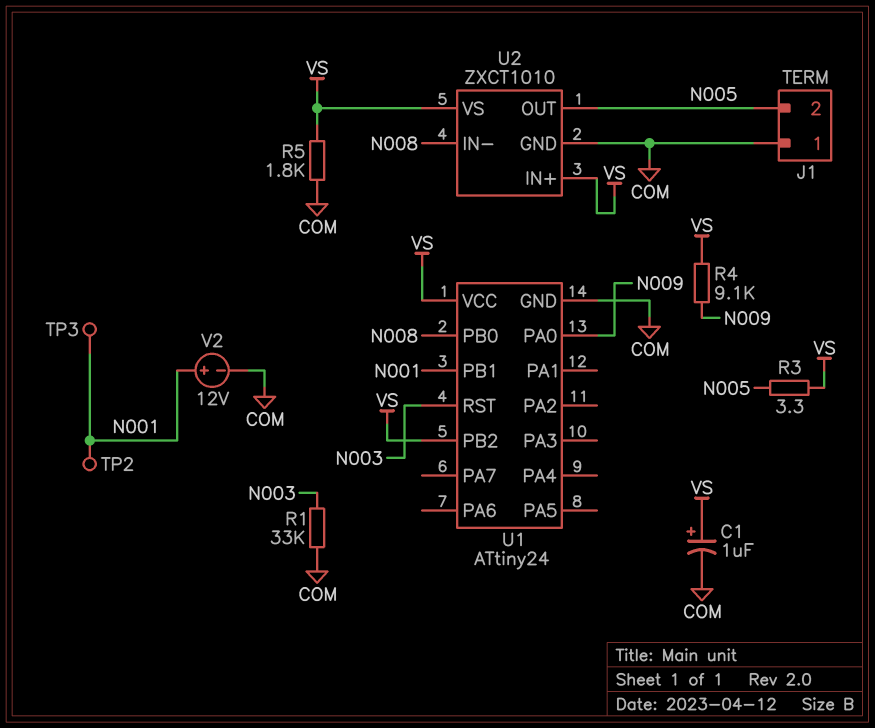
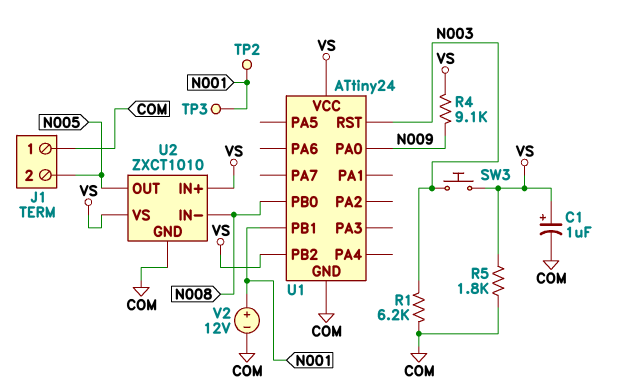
R1: 33k (COM, N003) -> 6.2k (COM, N003)
R3: 3.3 (N005, VS) -> none
SW3: none -> button (N003, VS)

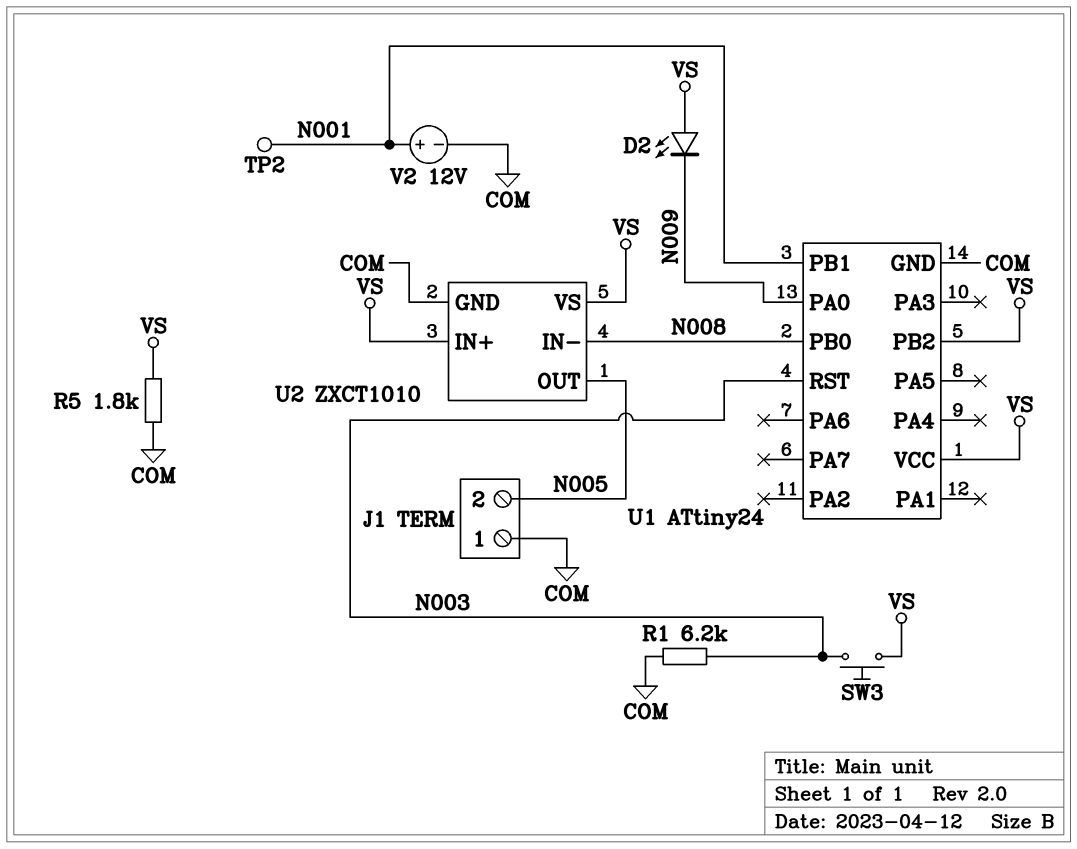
C1: 1uF (plus VS, minus COM) -> none
D2: none -> LED (A VS, K N009)
R4: 9.1k (N009, VS) -> none
TP3: test point (N001) -> none

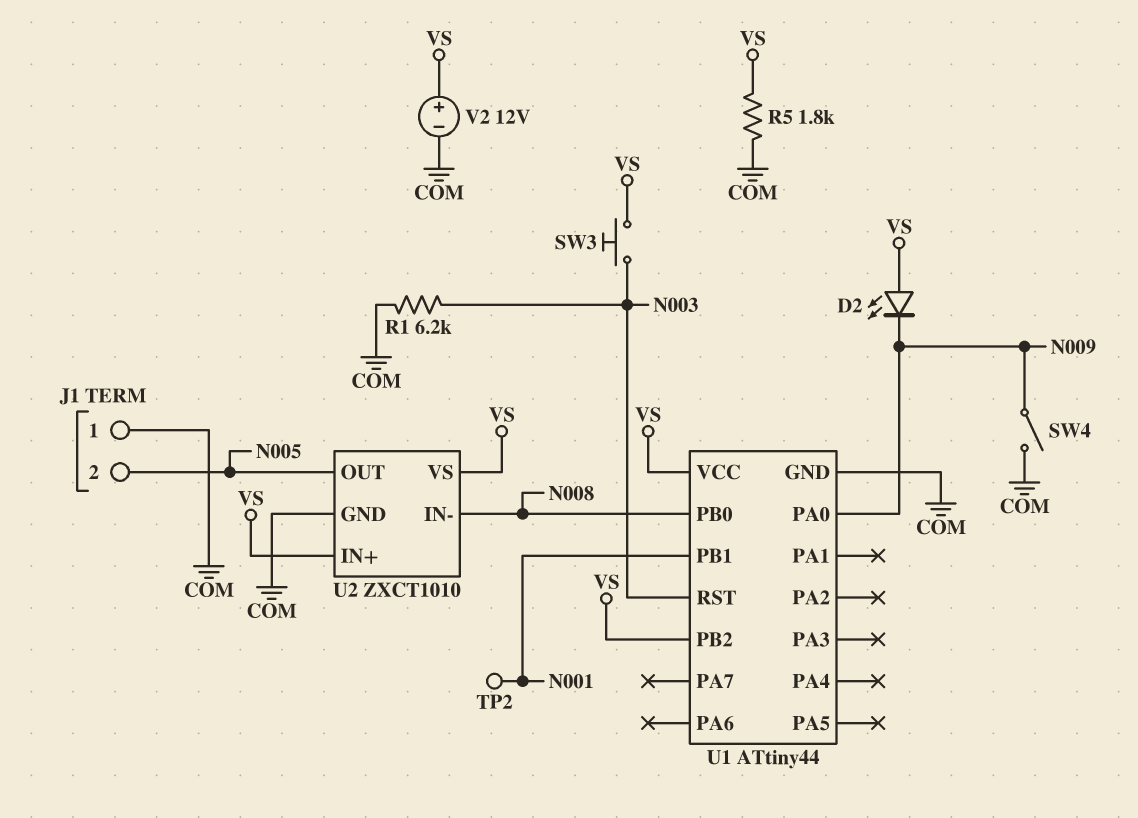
SW4: none -> switch (COM, N009)
U1: ATtiny24 -> ATtiny44
V2: 12V (plus N001, minus COM) -> 12V (plus VS, minus COM)

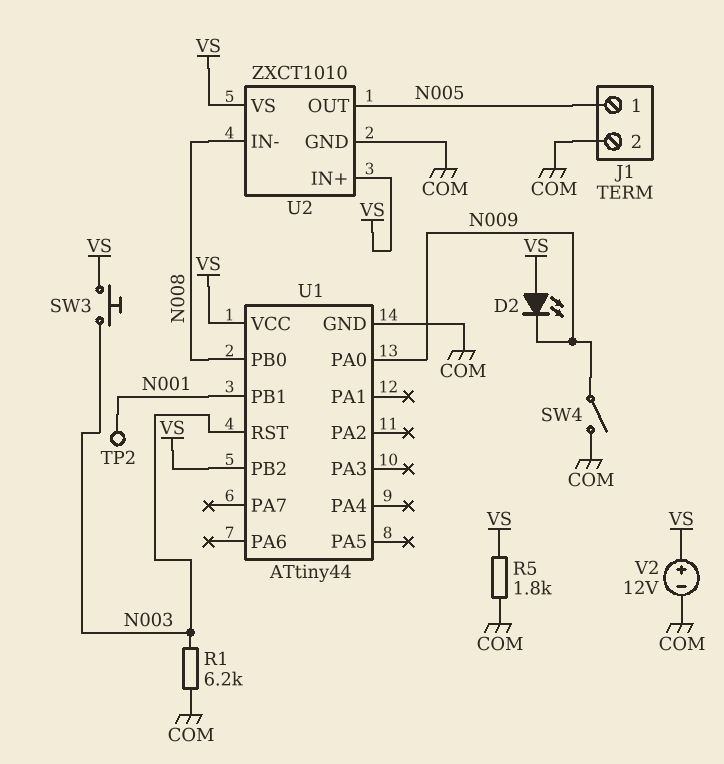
J1 pin 1: COM -> N005
J1 pin 2: N005 -> COM

